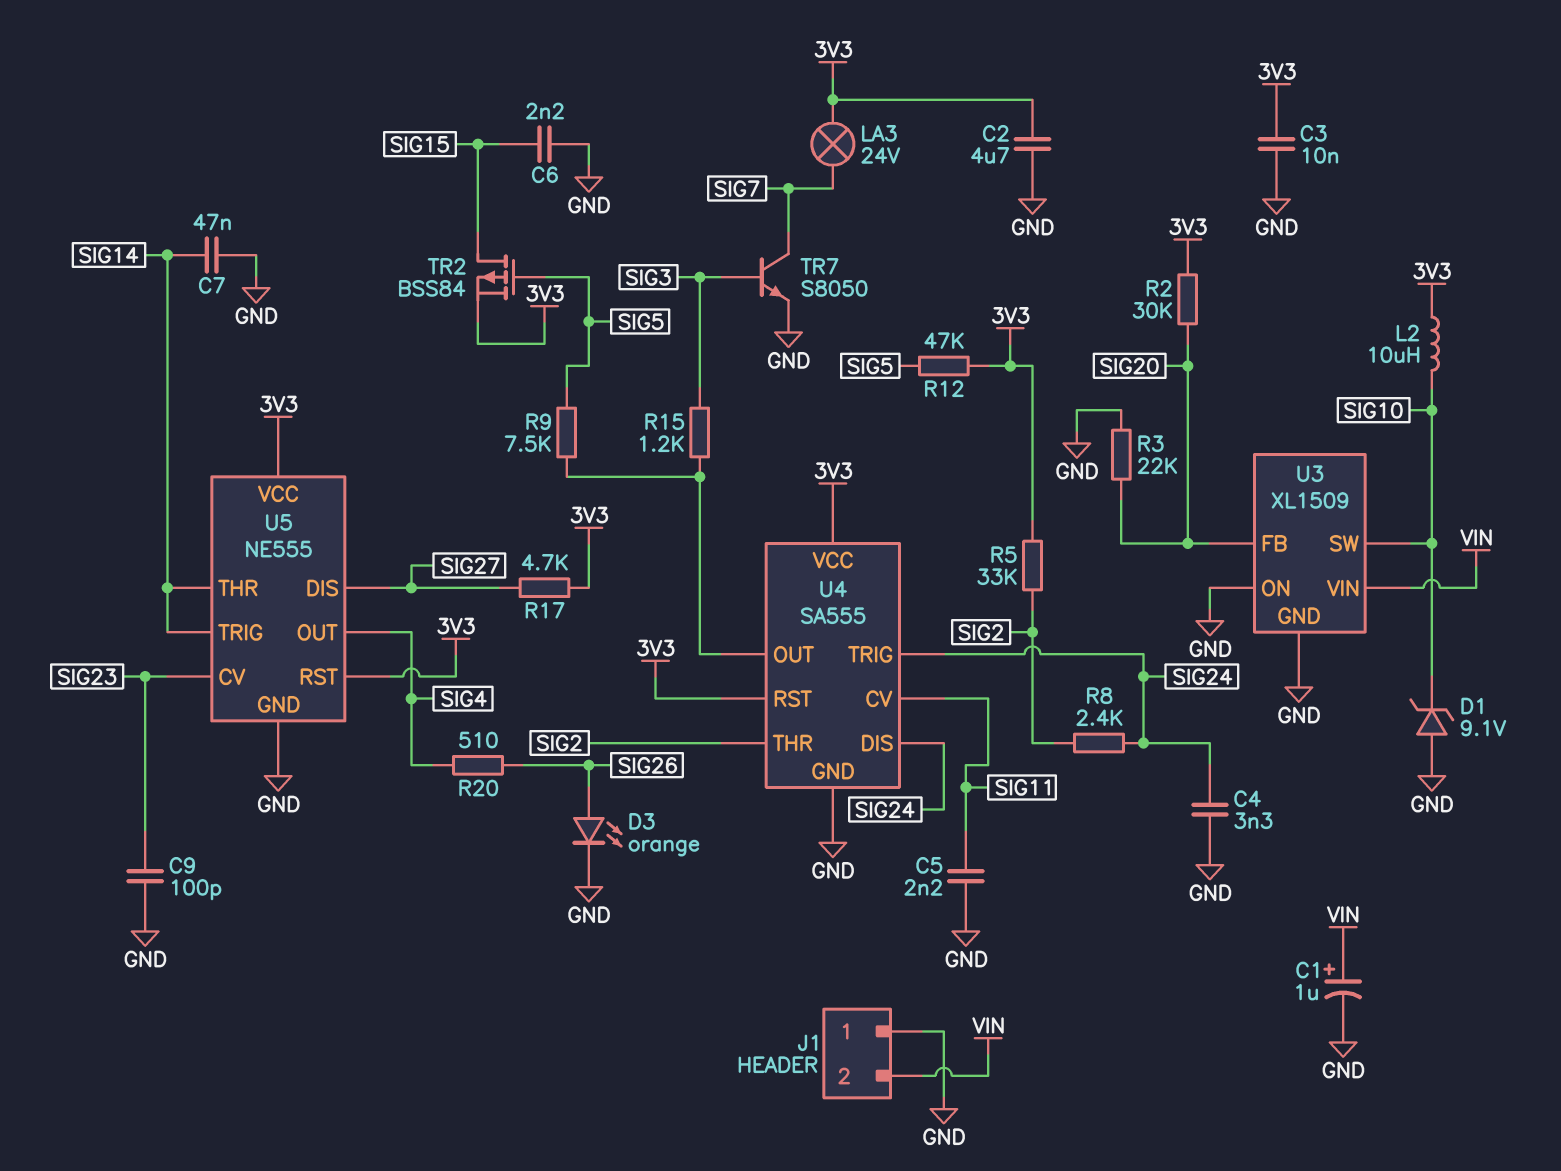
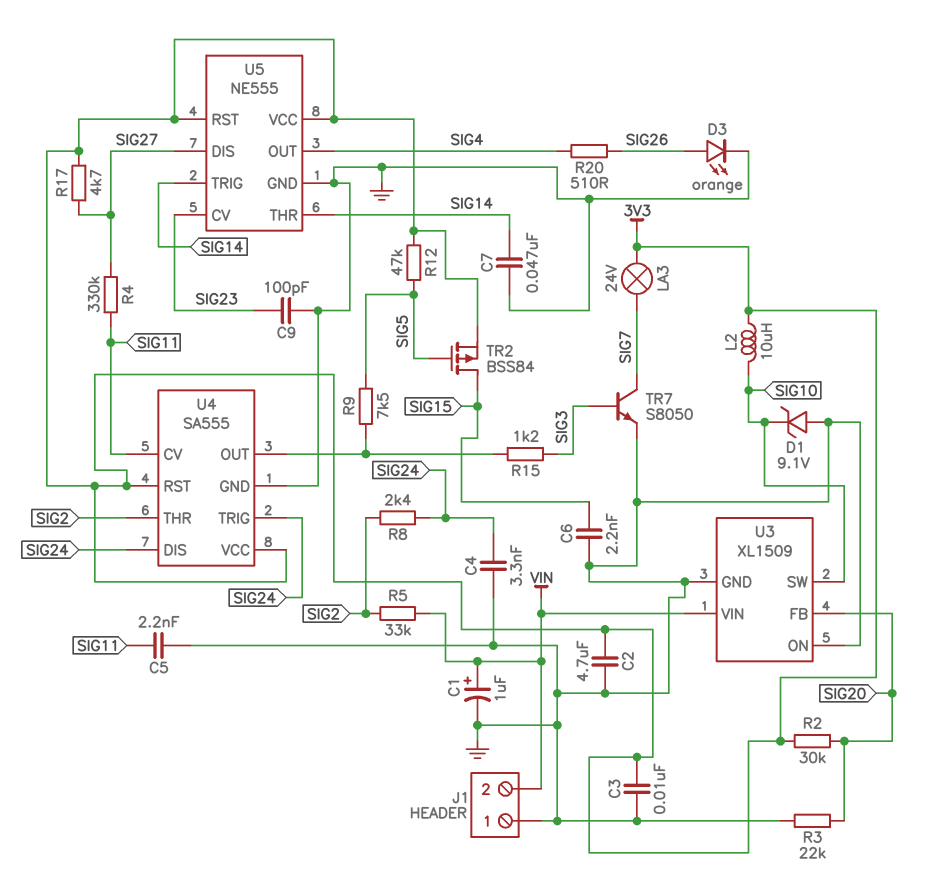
R4: none -> 330k (SIG11, SIG27)
R5: 33k (3V3, SIG2) -> 33k (SIG2, VIN)

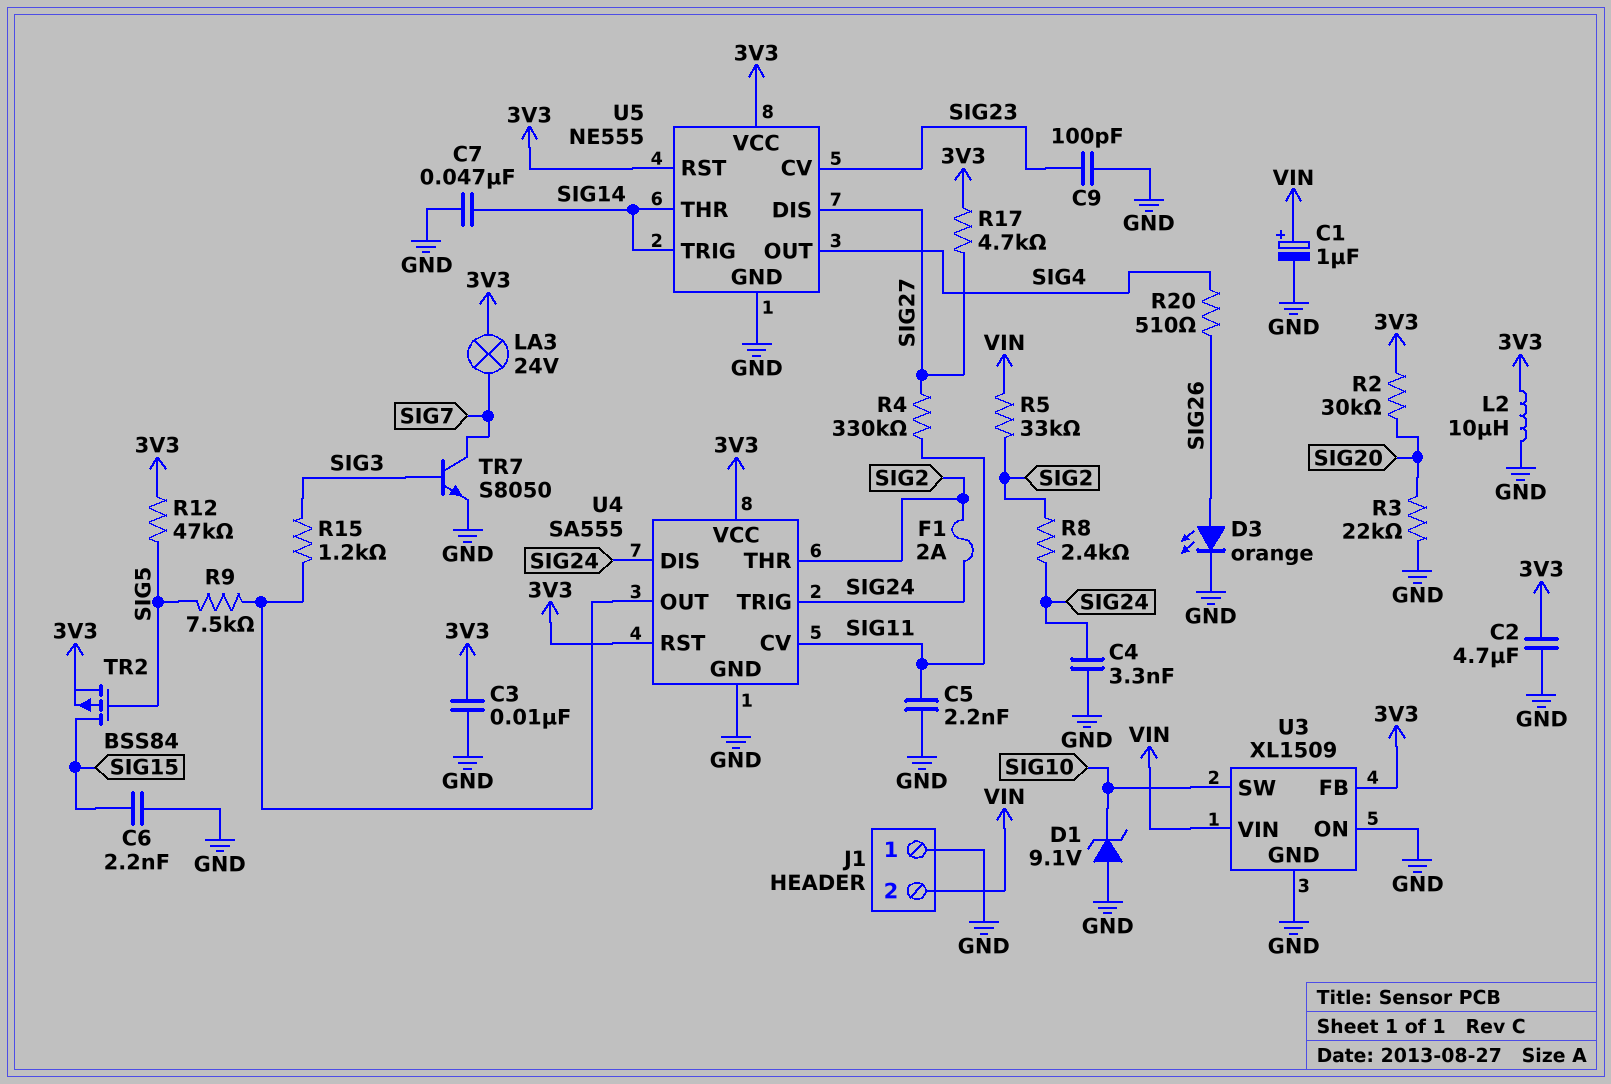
F1: none -> 2A (SIG2, SIG24)
L2: 10uH (3V3, SIG10) -> 10uH (3V3, GND)
U3 pin FB: SIG20 -> 3V3

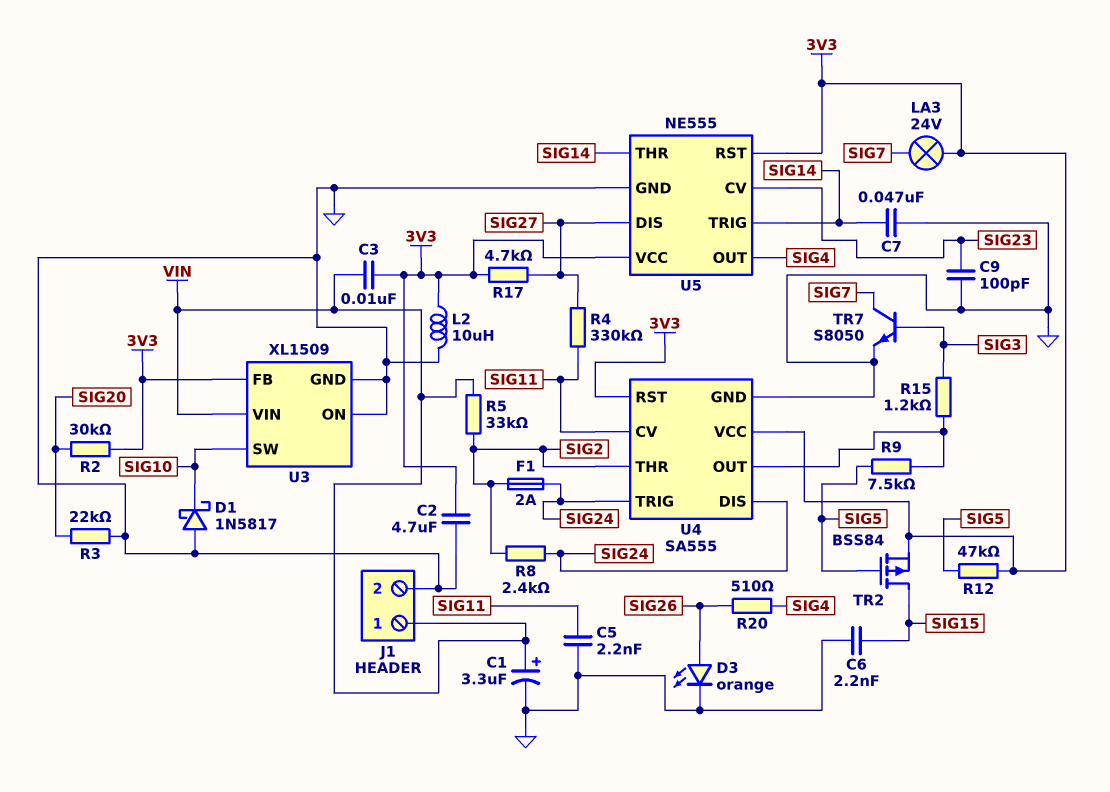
C1: 1uF (plus VIN, minus GND) -> 3.3uF (plus VIN, minus GND)
C3: 10nF (3V3, GND) -> 10nF (3V3, VIN)
C4: 3.3nF (GND, SIG24) -> none
D1: zener 9.1V (A GND, K SIG10) -> schottky 1N5817 (A GND, K SIG10)
J1 pin 1: GND -> VIN
J1 pin 2: VIN -> GND

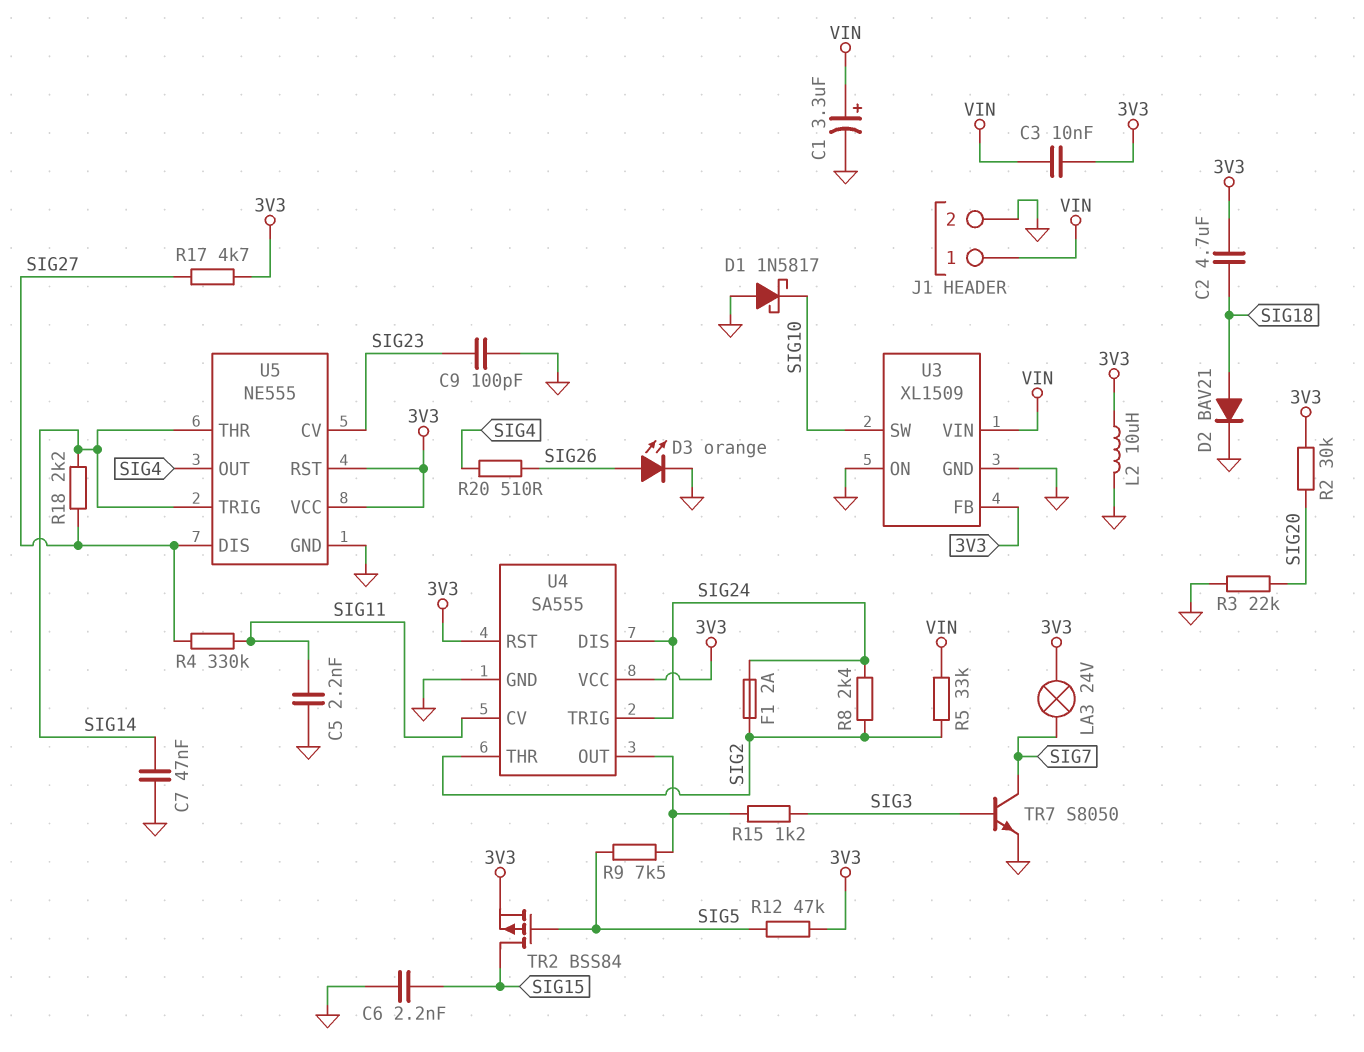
C2: 4.7uF (3V3, GND) -> 4.7uF (3V3, SIG18)
D2: none -> diode BAV21 (A SIG18, K GND)
R18: none -> 2.2k (SIG14, SIG27)

